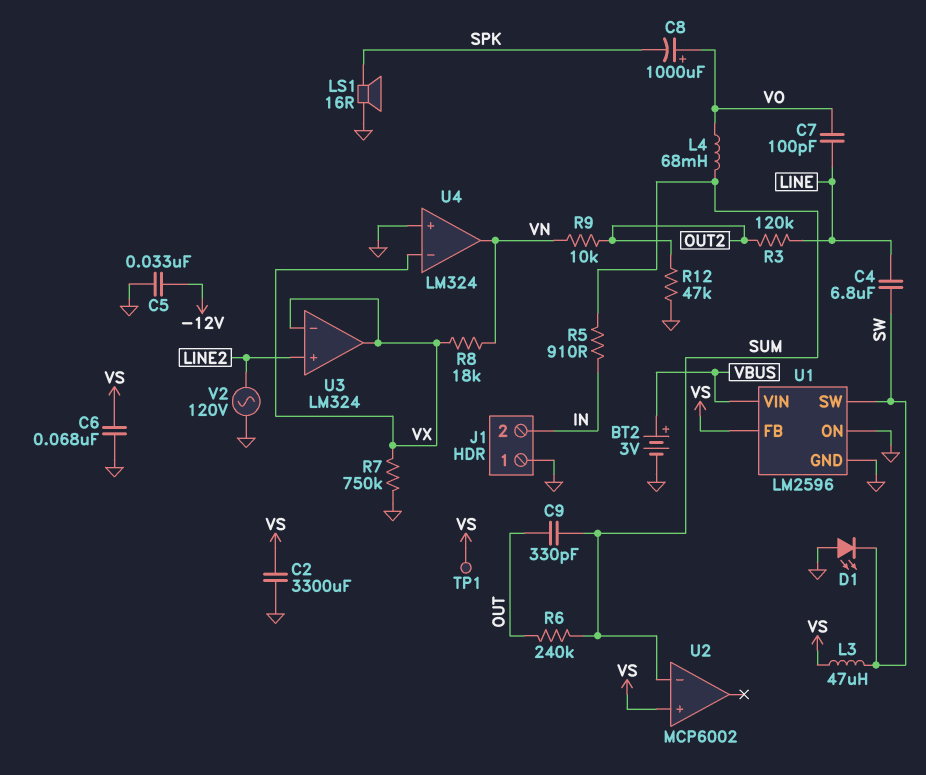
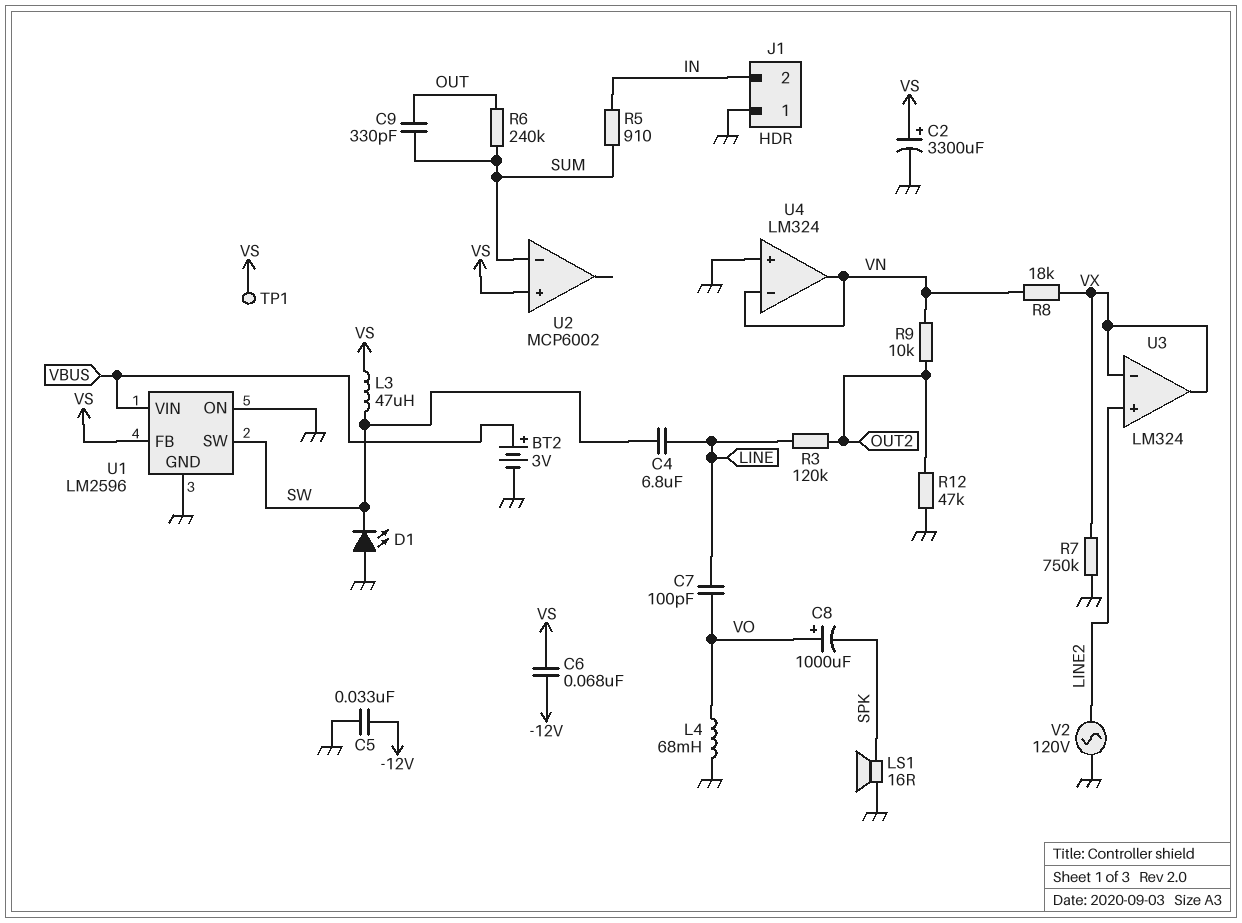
C2: 3300uF (GND, VS) -> 3300uF (plus VS, minus GND)
C6: 68nF (GND, VS) -> 68nF (-12V, VS)
L4: 68mH (SUM, VO) -> 68mH (GND, VO)
U4 pin in-: VX -> VN

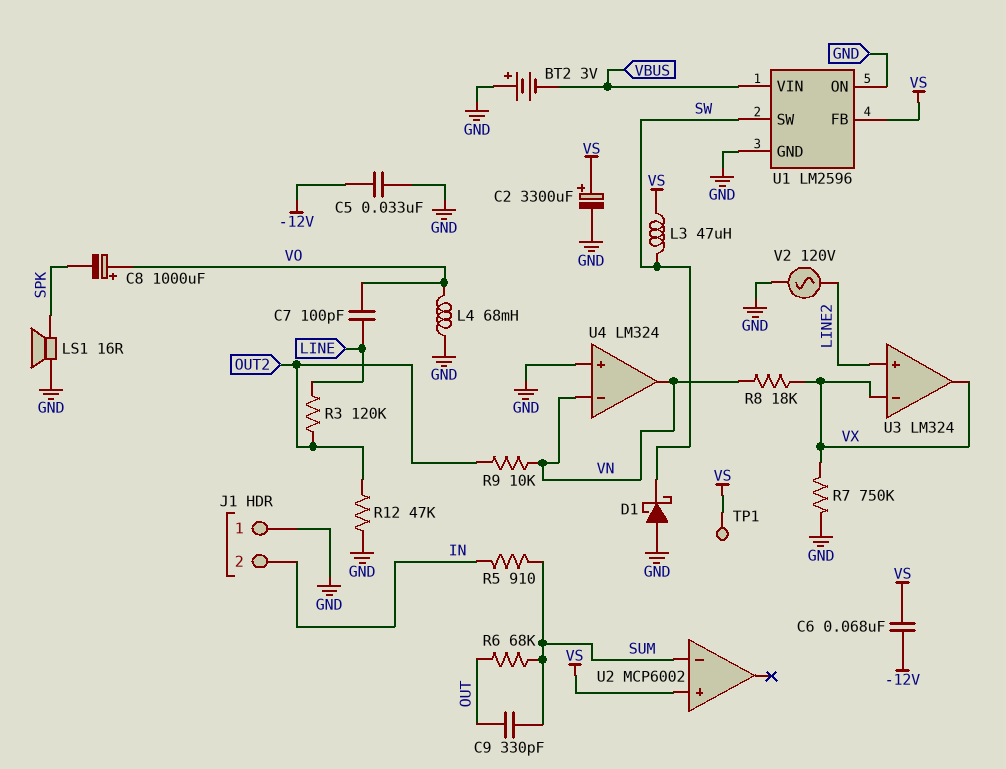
BT2: 3V (plus VBUS, minus GND) -> 3V (plus GND, minus VBUS)
C4: 6.8uF (LINE, SW) -> none
D1: LED (A GND, K SW) -> schottky (A GND, K SW)
R6: 240k (OUT, SUM) -> 68k (OUT, SUM)

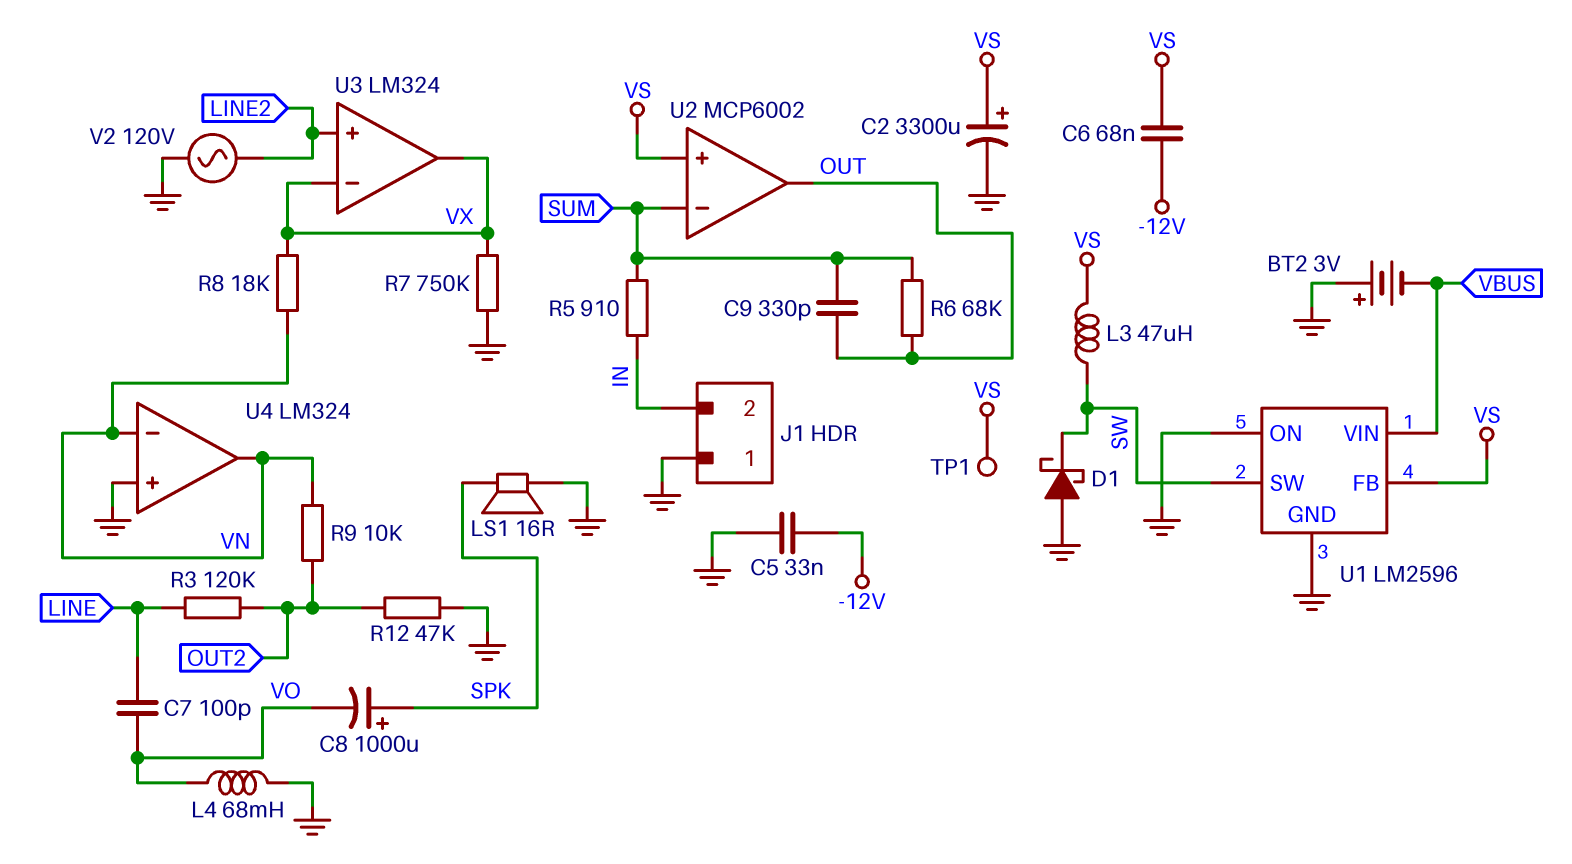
C8: 1000uF (plus VO, minus SPK) -> 1000uF (plus SPK, minus VO)
U2 pin out: none -> OUT

